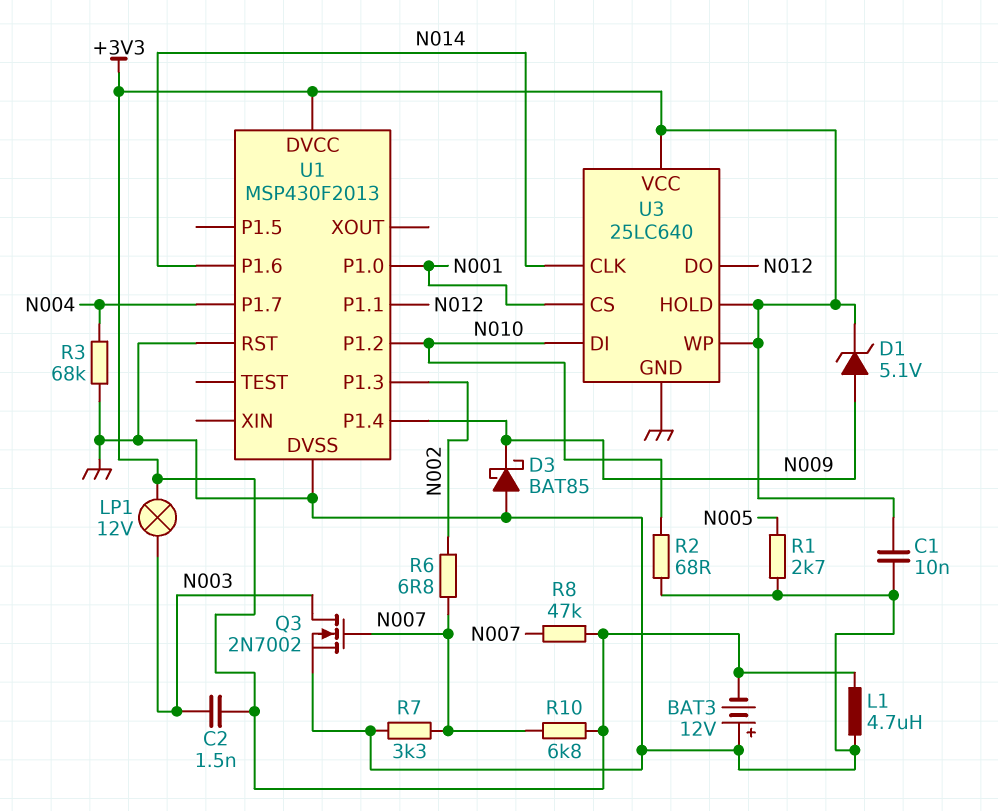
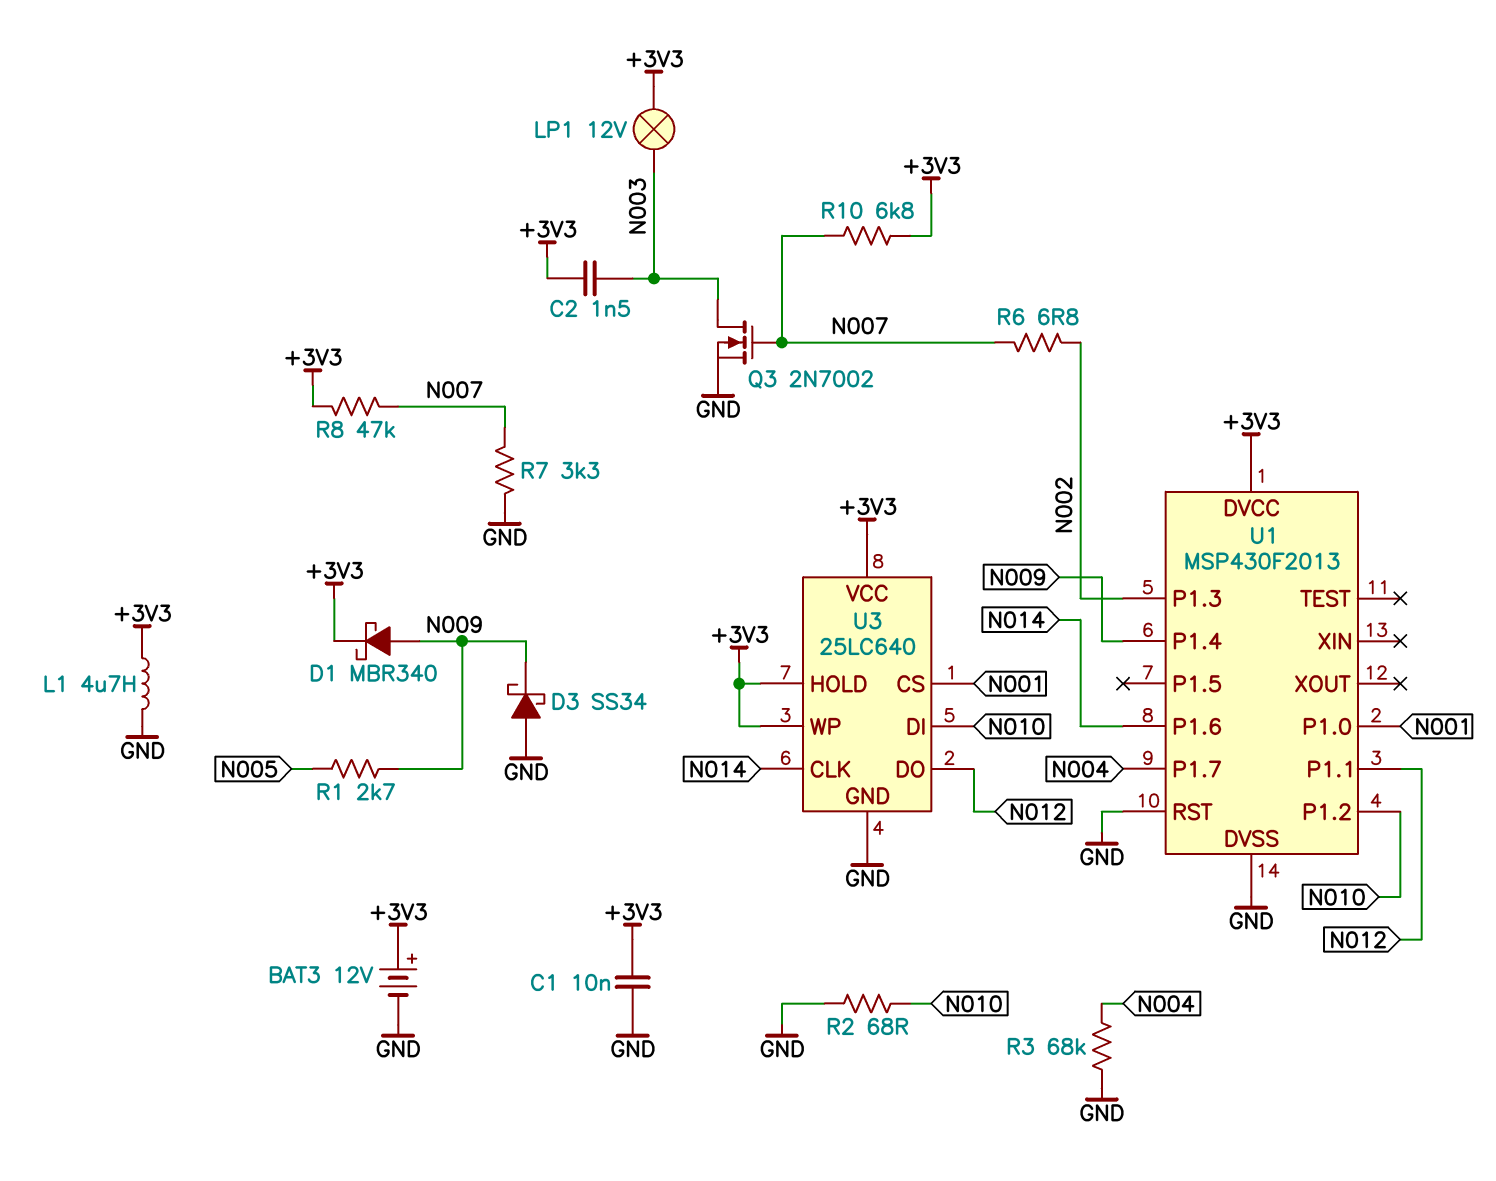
BAT3: 12V (plus GND, minus +3V3) -> 12V (plus +3V3, minus GND)
D1: zener 5.1V (A N009, K +3V3) -> schottky MBR340 (A N009, K +3V3)
D3: schottky BAT85 (A GND, K N009) -> schottky SS34 (A GND, K N009)
R1: 2.7k (GND, N005) -> 2.7k (N005, N009)

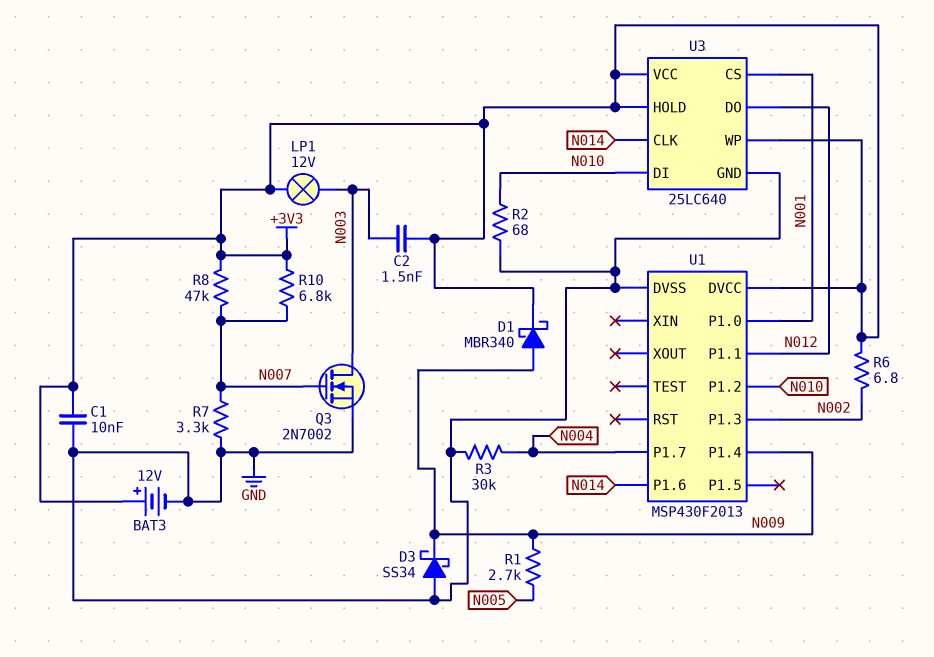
L1: 4.7uH (+3V3, GND) -> none
R3: 68k (GND, N004) -> 30k (GND, N004)
R6: 6.8 (N002, N007) -> 6.8 (+3V3, N002)
U1 pin RST: GND -> none

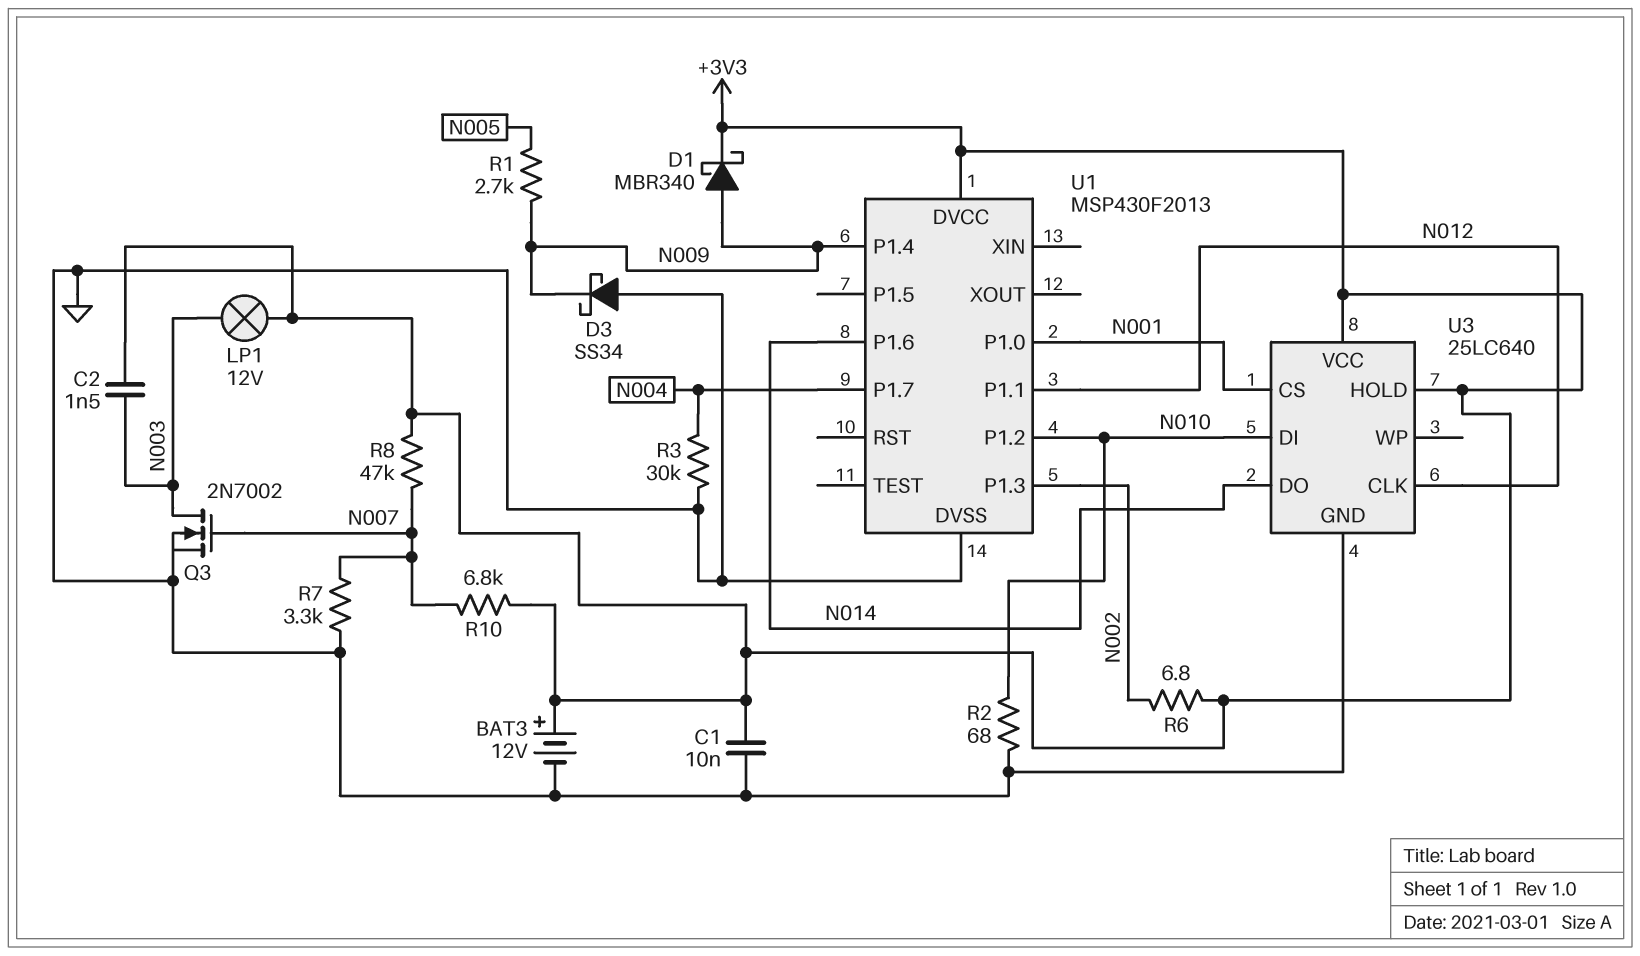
U3 pin CLK: N014 -> N012
U3 pin DO: N012 -> N014
U3 pin WP: +3V3 -> none

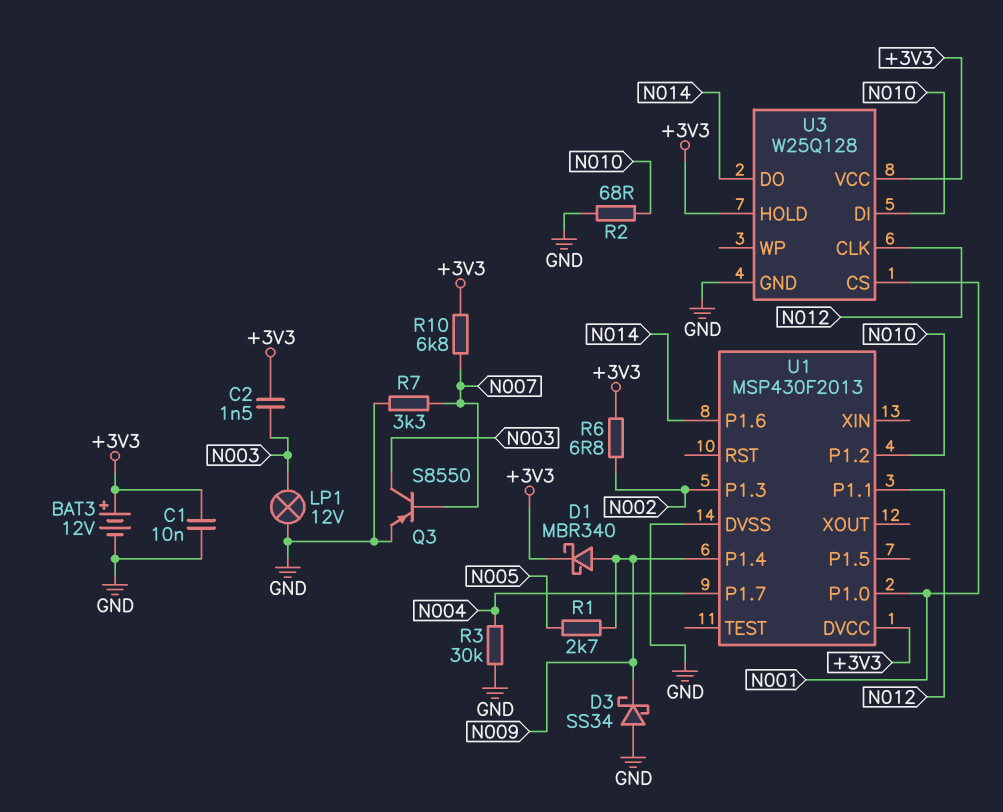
LP1: lamp 12V (+3V3, N003) -> lamp 12V (GND, N003)
Q3: NMOS 2N7002 (G N007, D N003, S GND) -> PNP S8550 (B N007, C N003, E GND)
R8: 47k (+3V3, N007) -> none
U3: 25LC640 -> W25Q128

